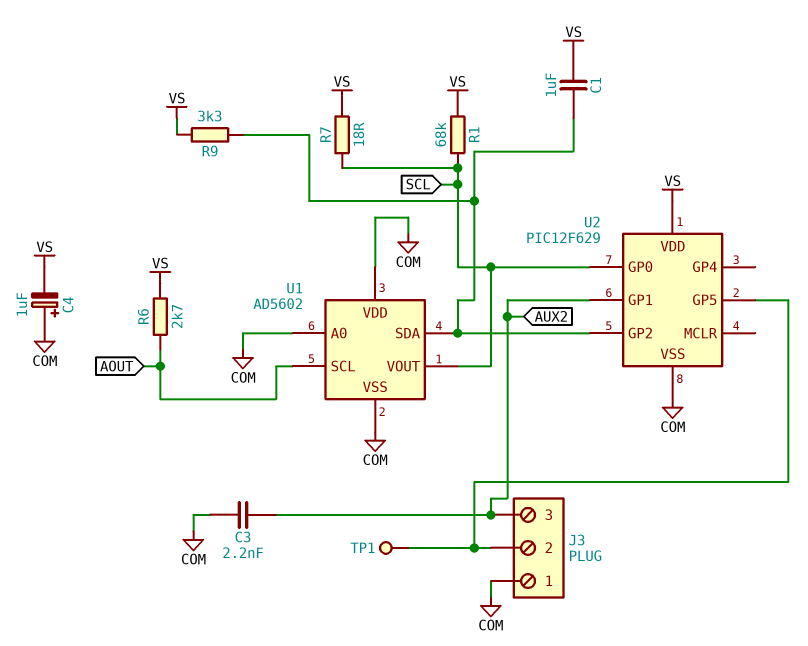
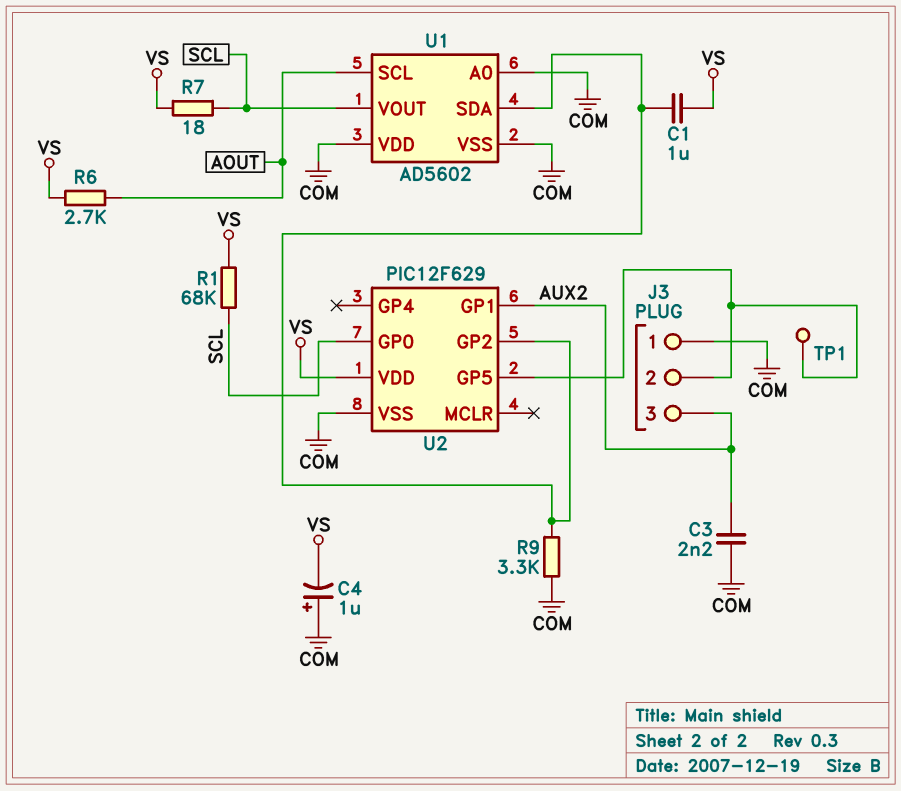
R9: 3.3k (U1/SDA, VS) -> 3.3k (COM, U1/SDA)

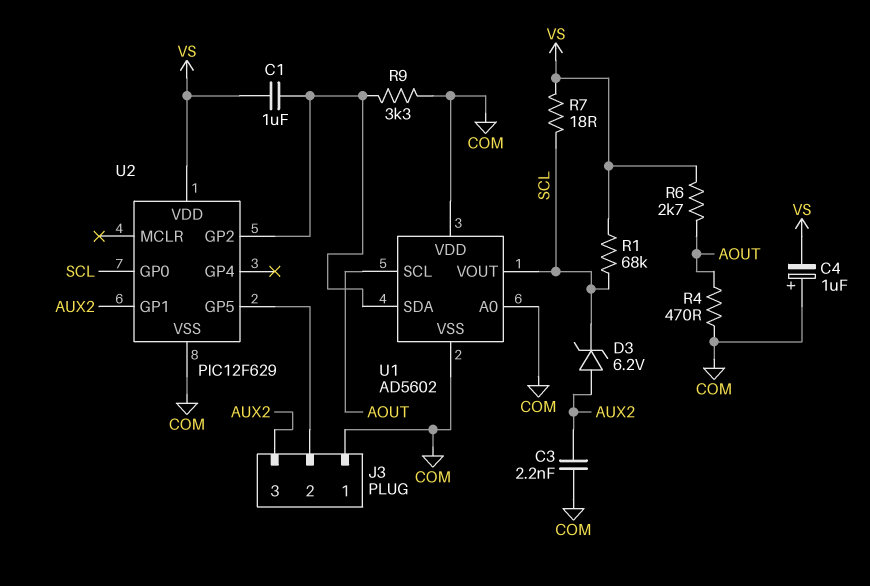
D3: none -> zener 6.2V (A AUX2, K SCL)
R4: none -> 470 (AOUT, COM)
TP1: test point (J3/2) -> none

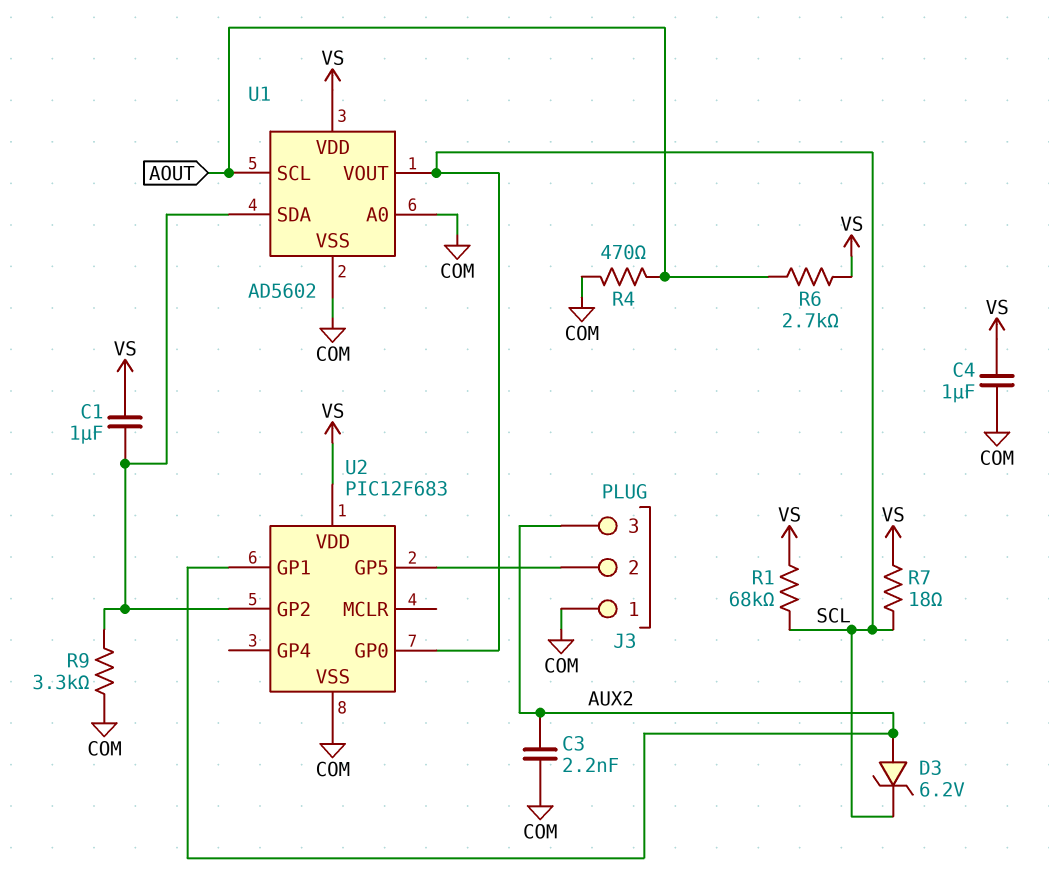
C4: 1uF (plus COM, minus VS) -> 1uF (COM, VS)
U1 pin VDD: COM -> VS
U2: PIC12F629 -> PIC12F683

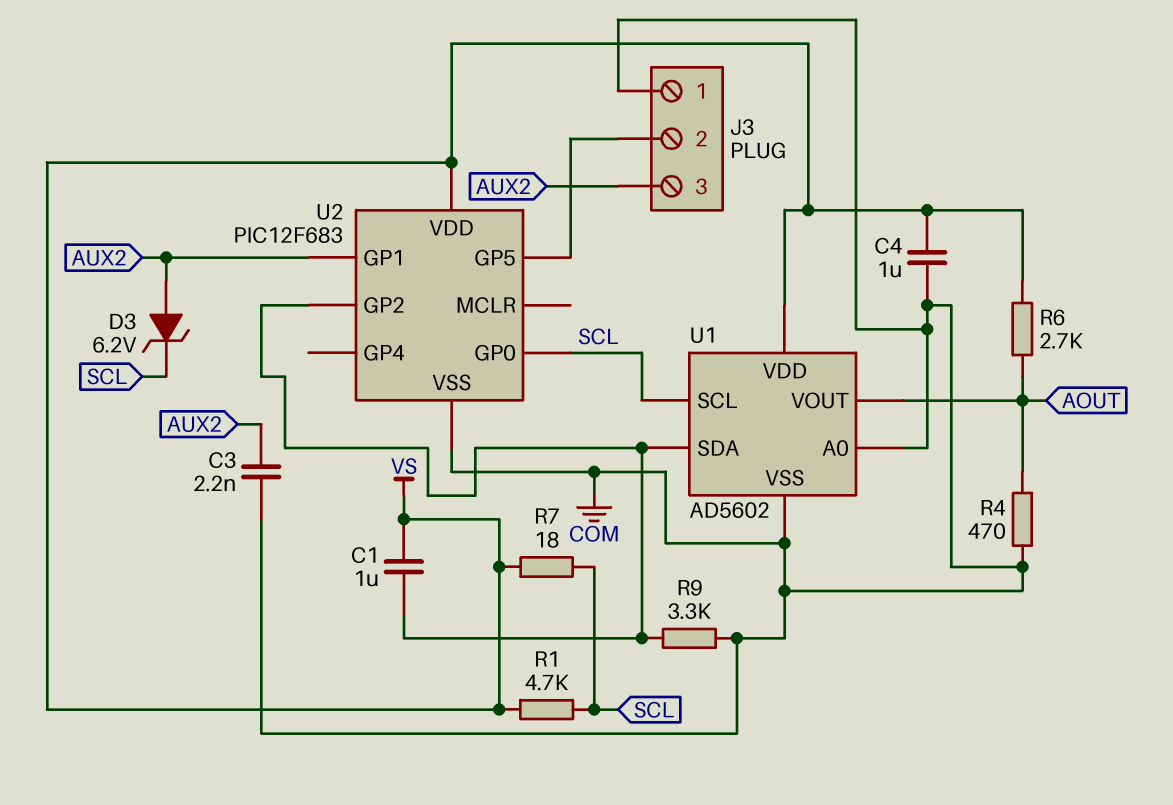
R1: 68k (SCL, VS) -> 4.7k (SCL, VS)
U1 pin SCL: AOUT -> SCL
U1 pin VOUT: SCL -> AOUT

